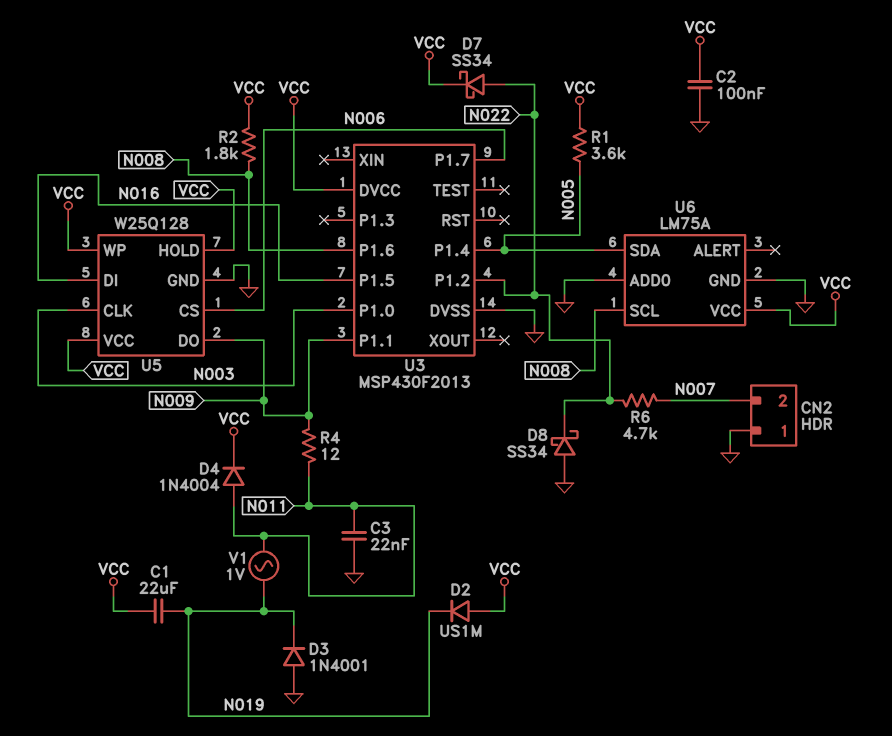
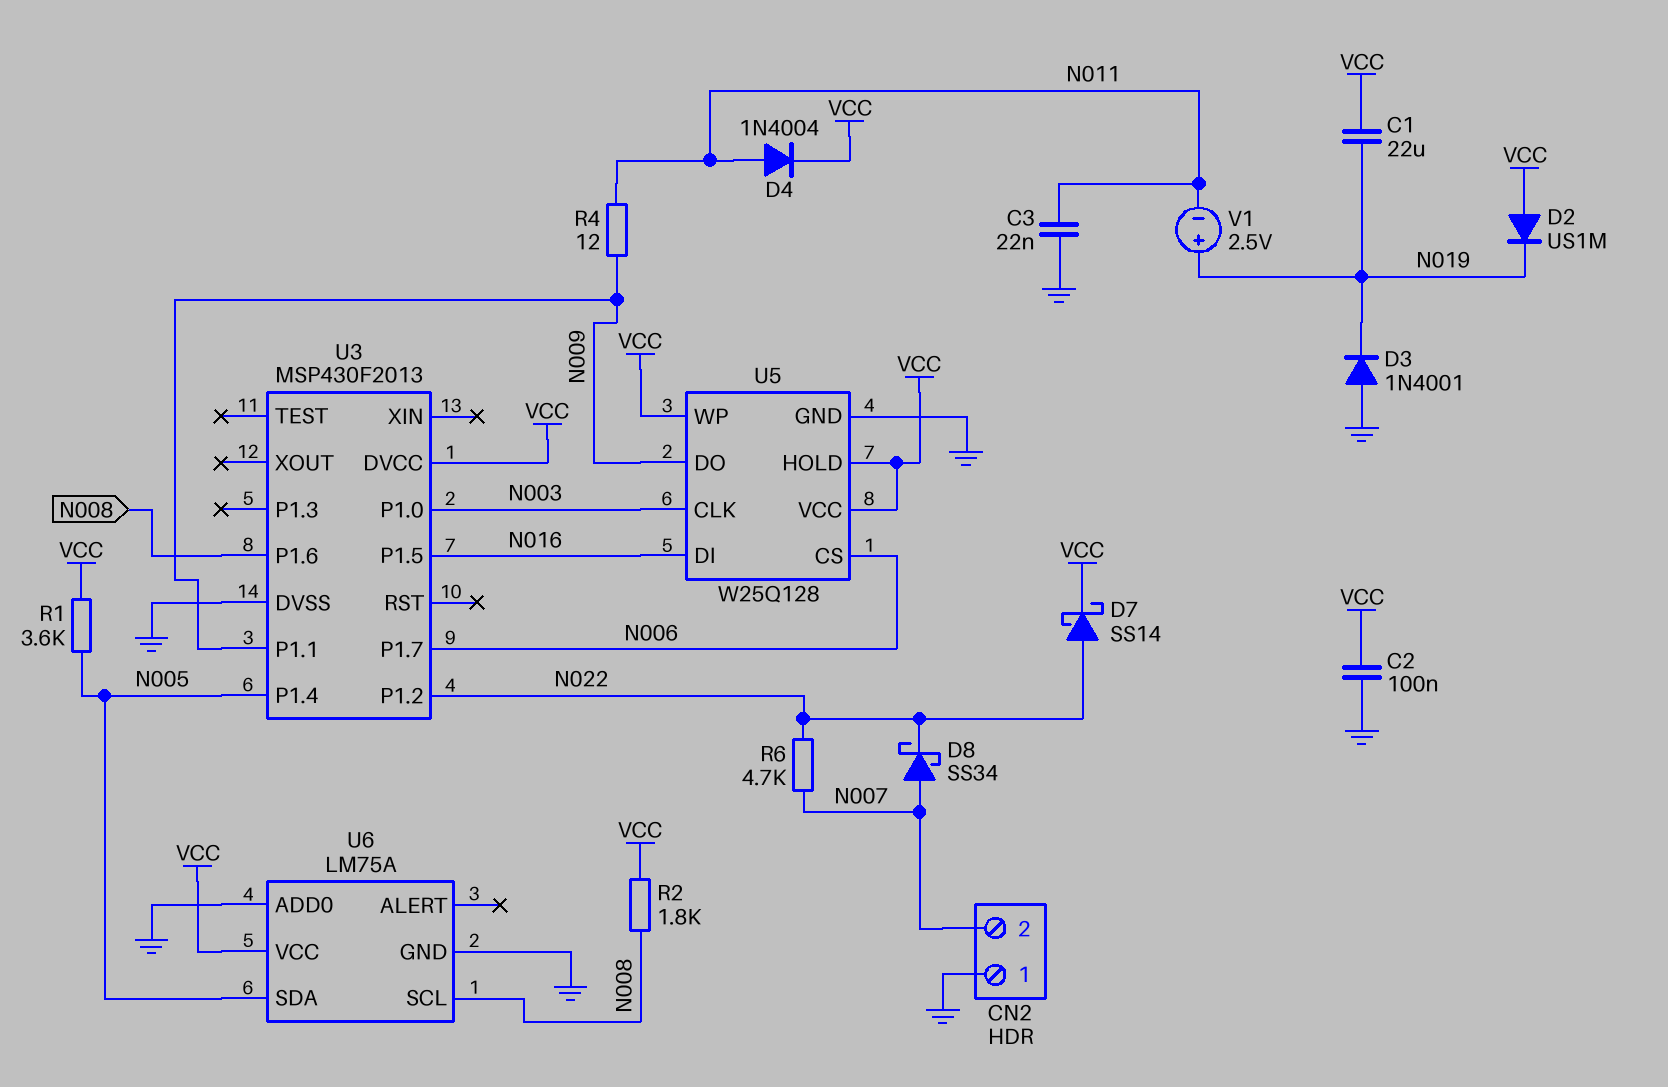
D7: schottky SS34 (A N022, K VCC) -> schottky SS14 (A N022, K VCC)
D8: schottky SS34 (A GND, K N022) -> schottky SS34 (A N007, K N022)
V1: AC 1V (N011, N019) -> 2.5V (plus N019, minus N011)

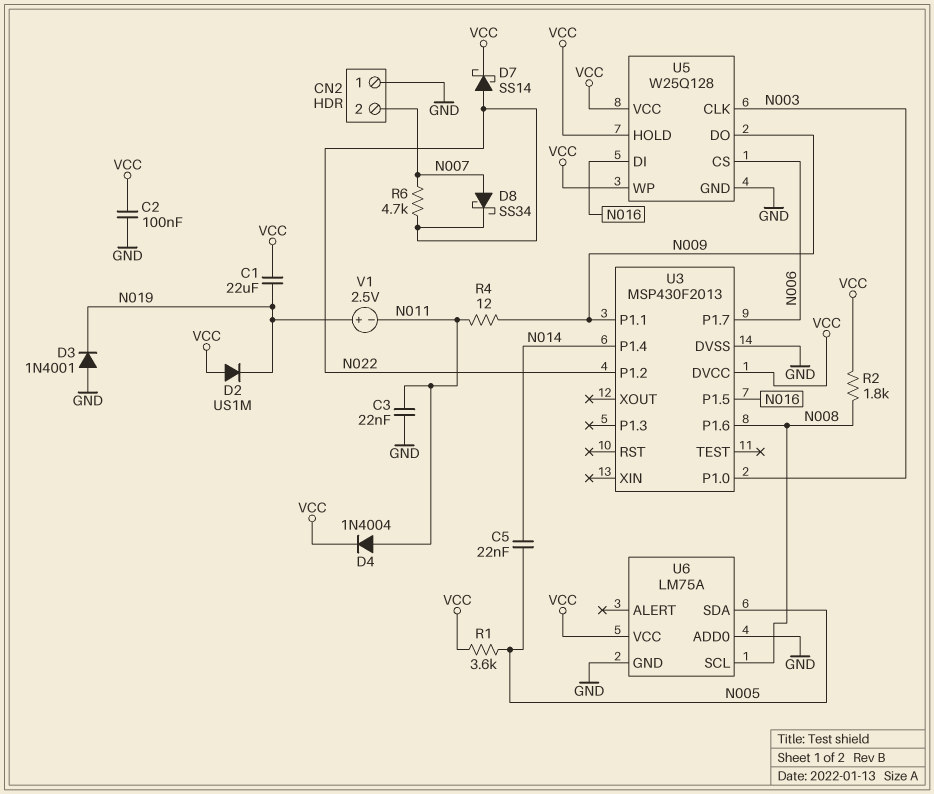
C5: none -> 22nF (N005, N014)
U3 pin P1.4: N005 -> N014

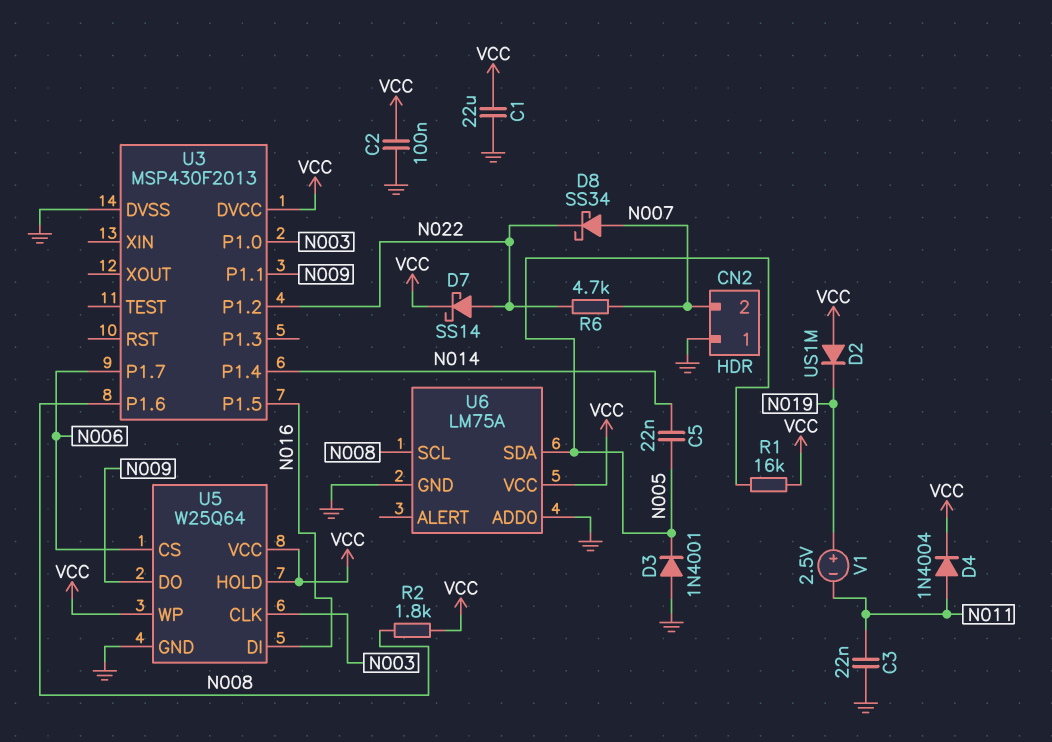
C1: 22uF (N019, VCC) -> 22uF (GND, VCC)
D3: diode 1N4001 (A GND, K N019) -> diode 1N4001 (A GND, K N005)
R1: 3.6k (N005, VCC) -> 16k (N005, VCC)
R4: 12 (N009, N011) -> none
U5: W25Q128 -> W25Q64

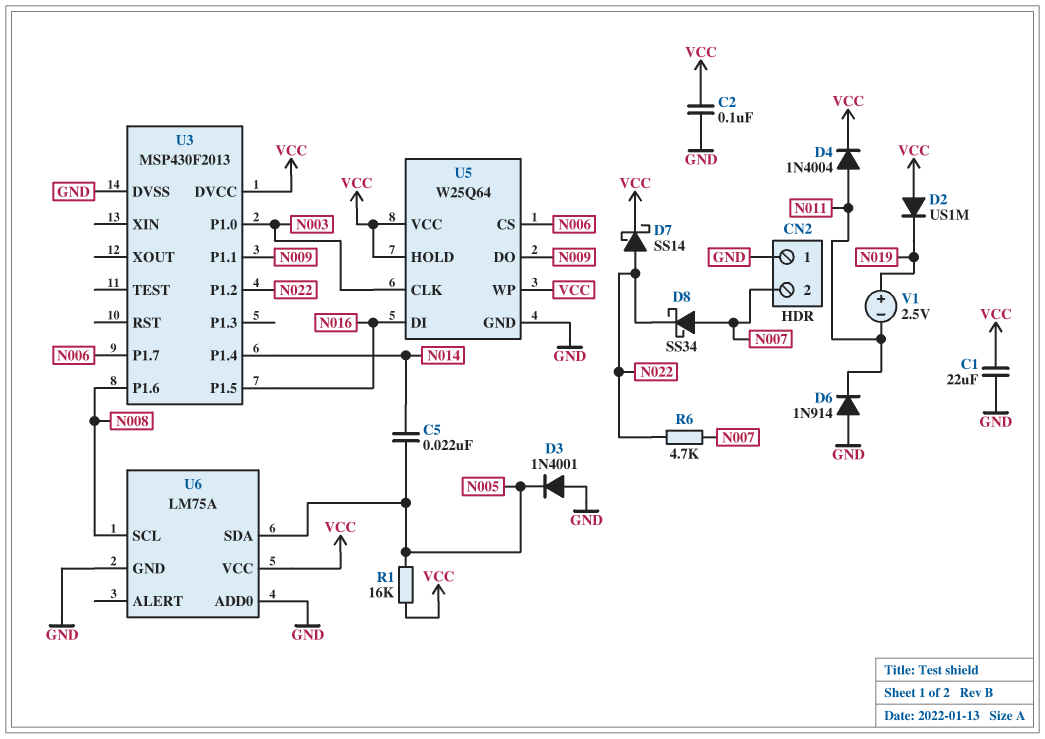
C3: 22nF (GND, N011) -> none
D6: none -> diode 1N914 (A GND, K N011)
R2: 1.8k (N008, VCC) -> none

